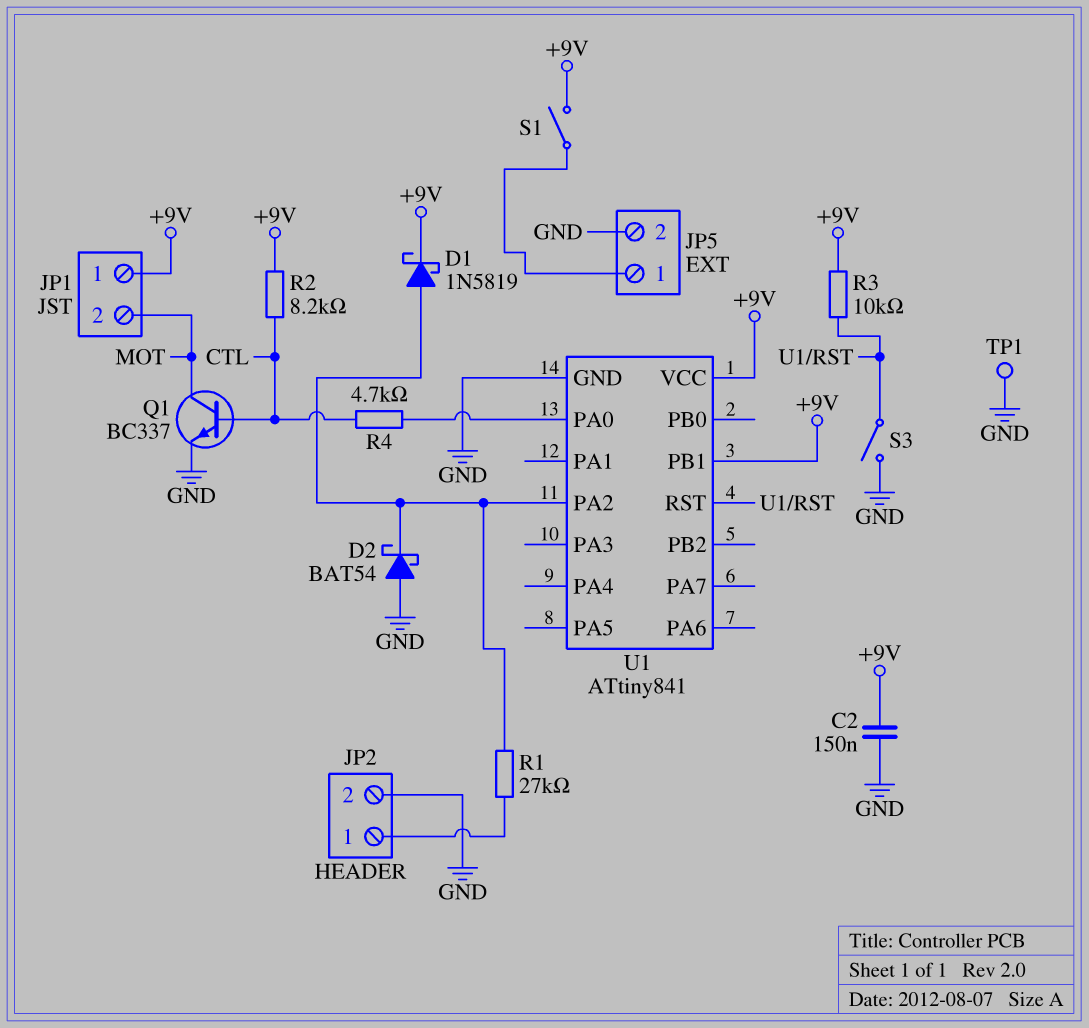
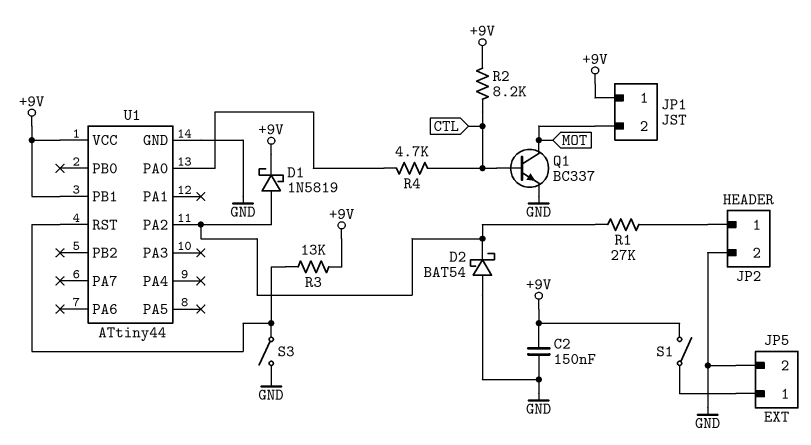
R3: 10k (+9V, U1/RST) -> 13k (+9V, U1/RST)
TP1: test point (GND) -> none
U1: ATtiny841 -> ATtiny44

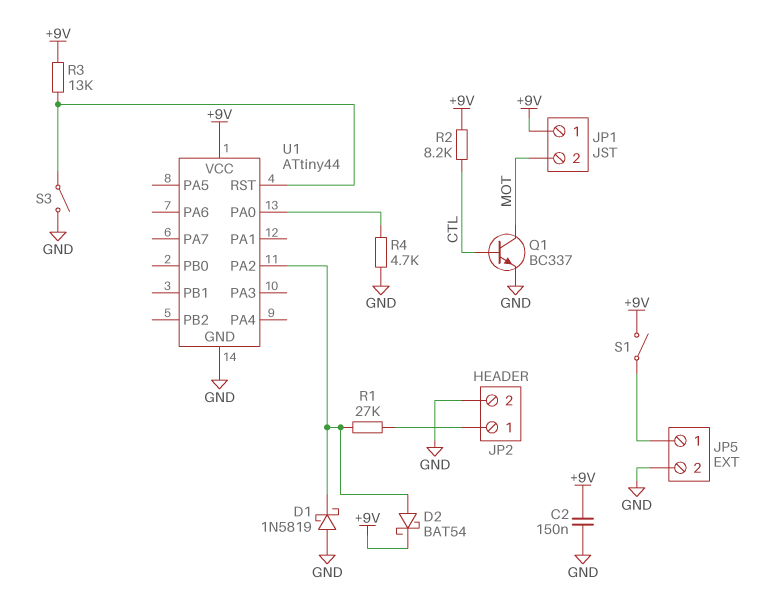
D1: schottky 1N5819 (A U1/PA2, K +9V) -> schottky 1N5819 (A GND, K U1/PA2)
D2: schottky BAT54 (A GND, K U1/PA2) -> schottky BAT54 (A U1/PA2, K +9V)
R4: 4.7k (CTL, U1/PA0) -> 4.7k (GND, U1/PA0)
U1 pin PB1: +9V -> none

